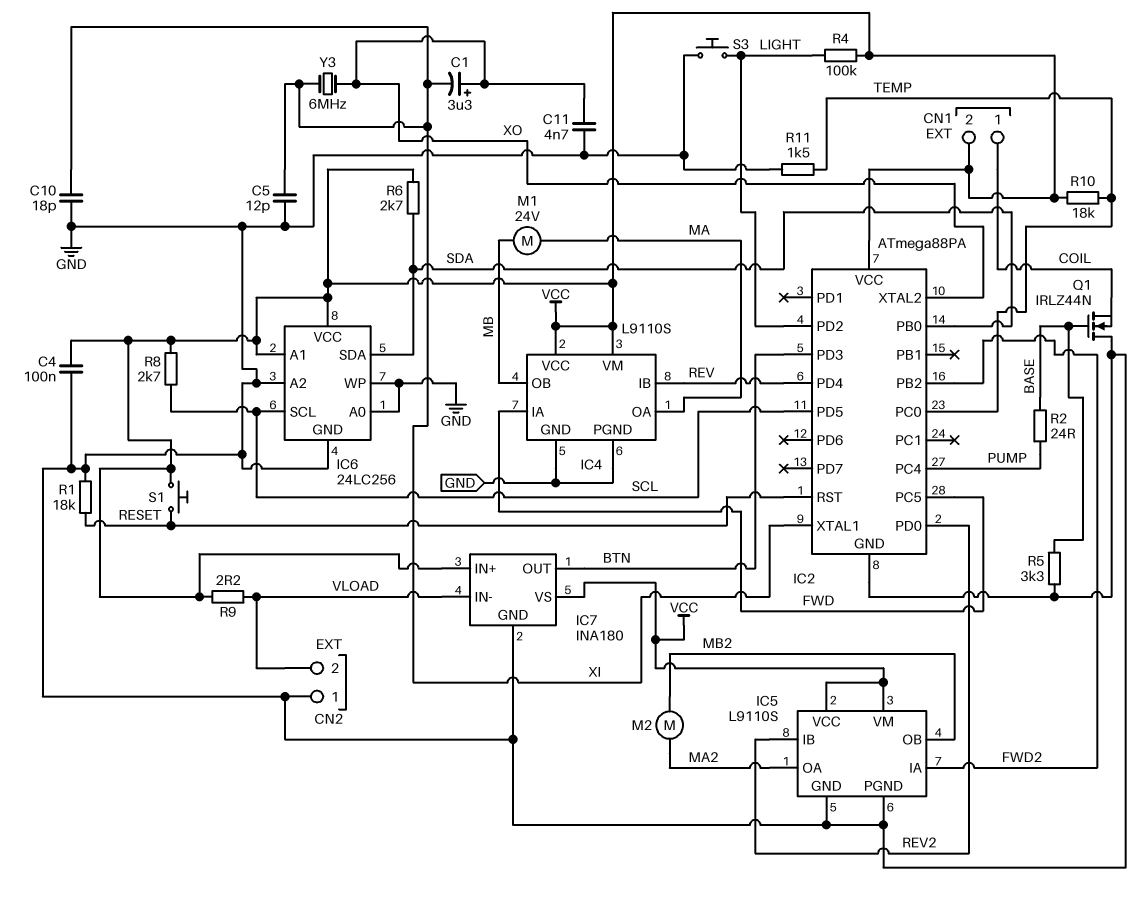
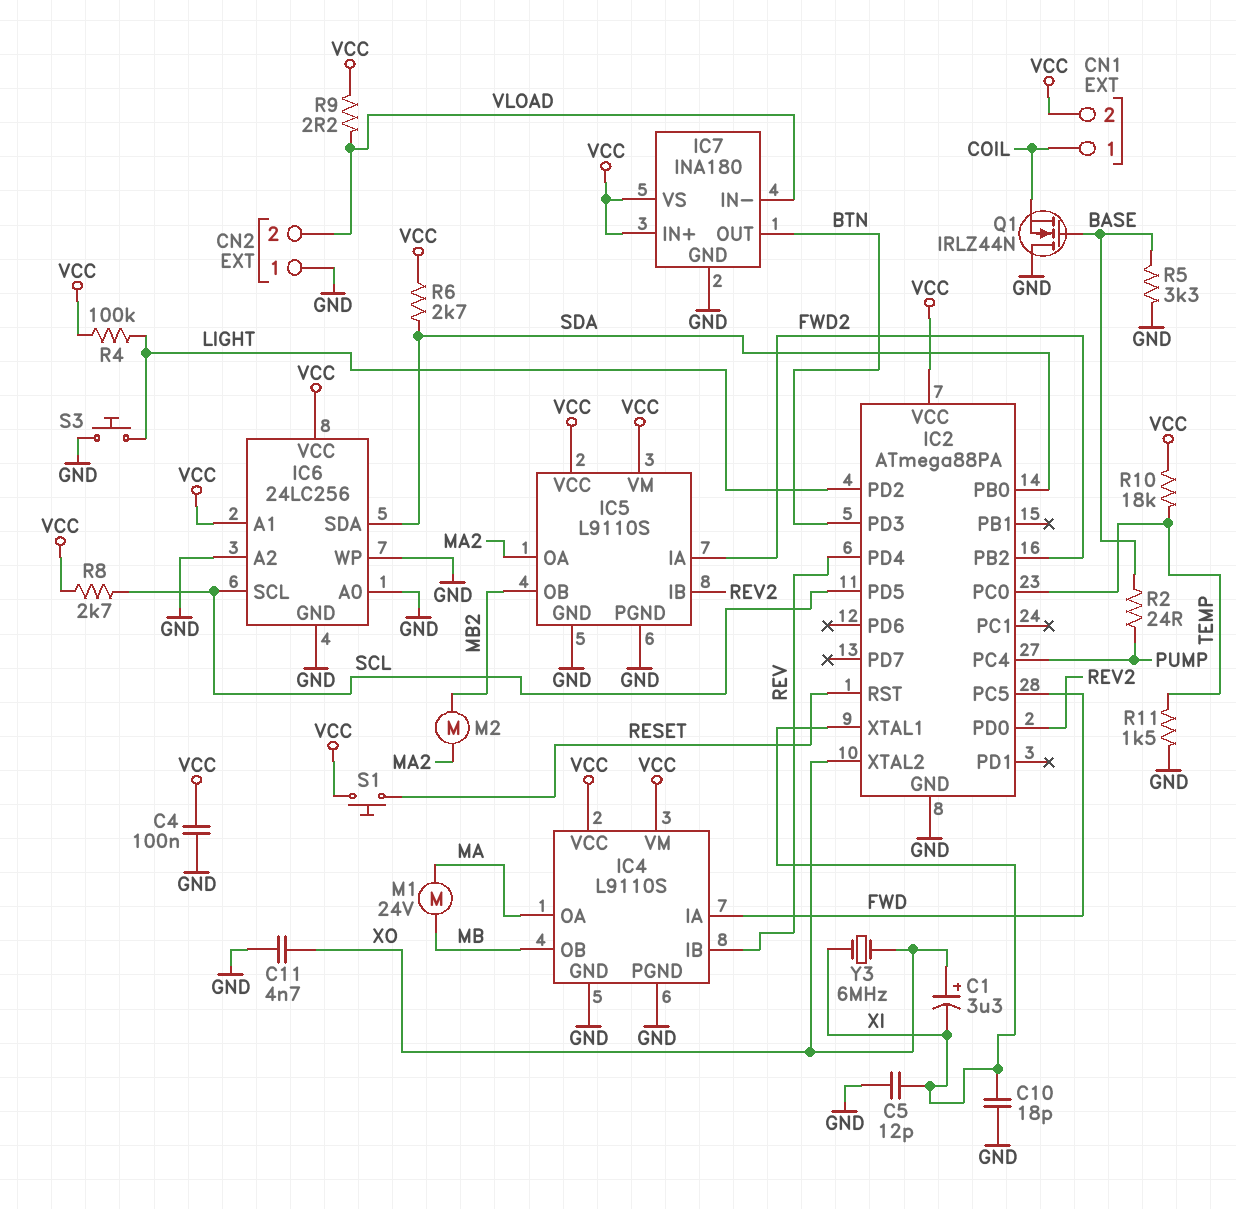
R1: 18k (GND, RESET) -> none

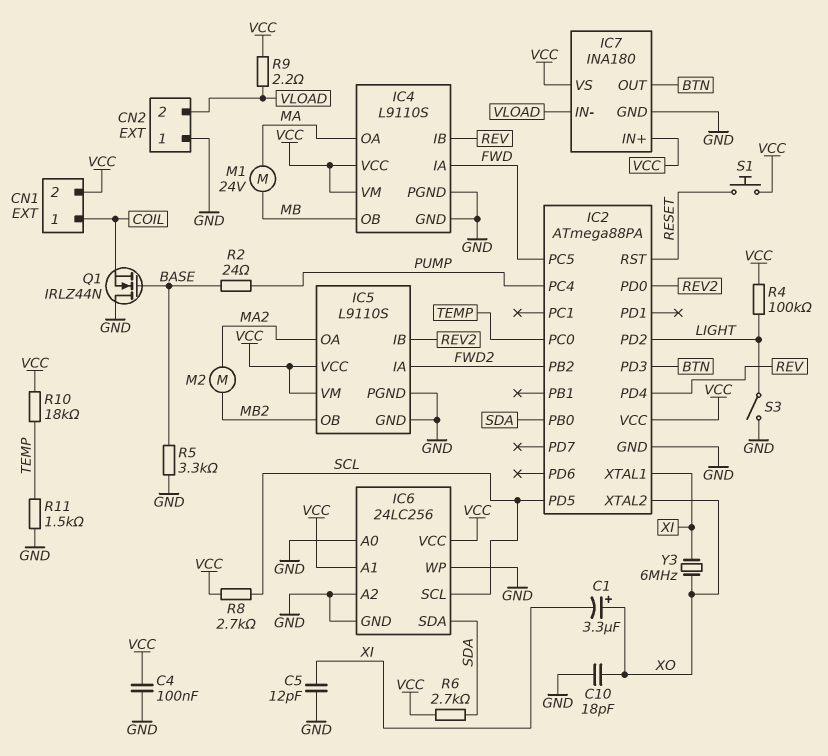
C10: 18pF (GND, XI) -> 18pF (GND, XO)
C11: 4.7nF (GND, XO) -> none
S3: button (GND, LIGHT) -> switch (GND, LIGHT)

